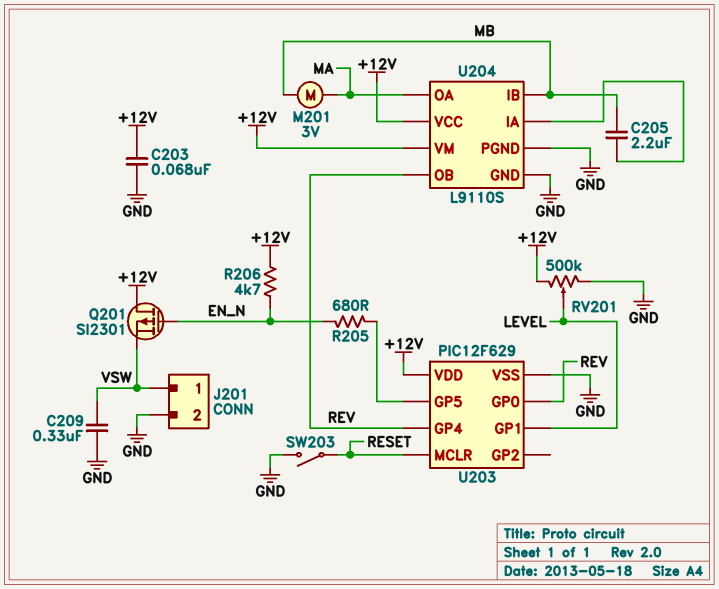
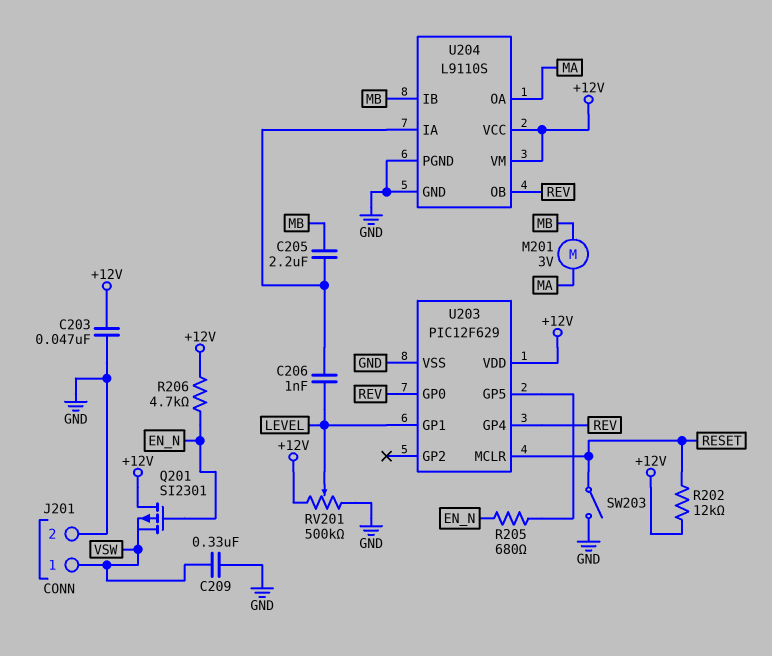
C203: 68nF (+12V, GND) -> 47nF (+12V, GND)
C206: none -> 1nF (LEVEL, U204/IA)
R202: none -> 12k (+12V, RESET)

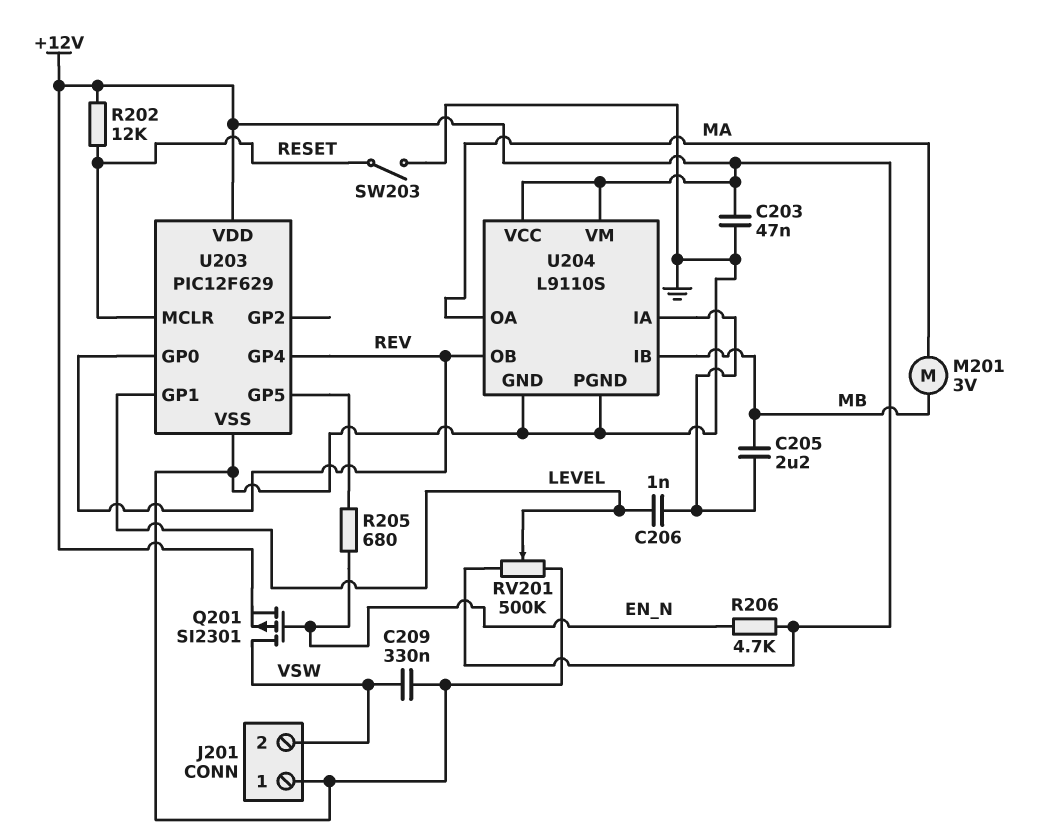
J201 pin 1: VSW -> GND
J201 pin 2: GND -> VSW
Q201: PMOS SI2301 (G EN_N, D +12V, S VSW) -> PMOS SI2301 (G EN_N, D VSW, S +12V)

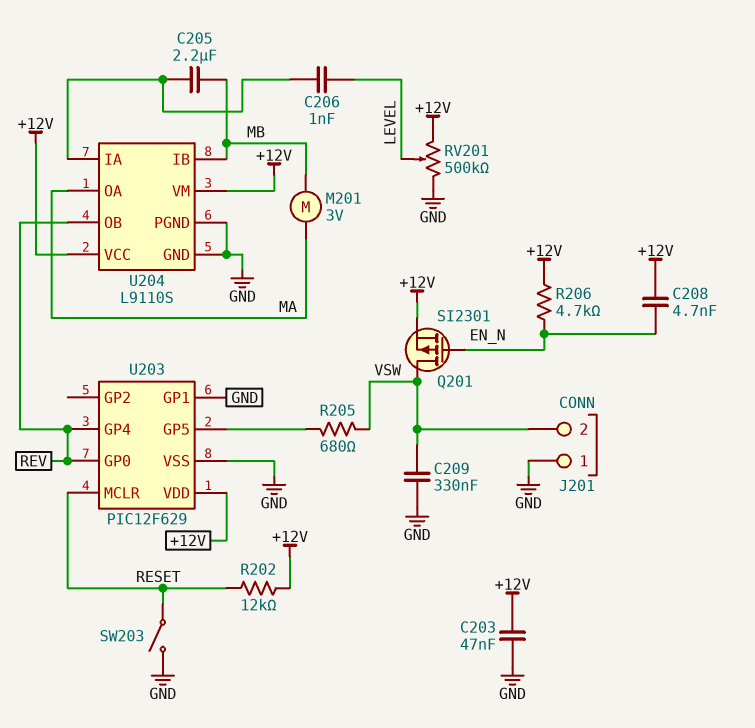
C208: none -> 4.7nF (+12V, EN_N)
R205: 680 (EN_N, U203/GP5) -> 680 (U203/GP5, VSW)
U203 pin GP1: LEVEL -> GND

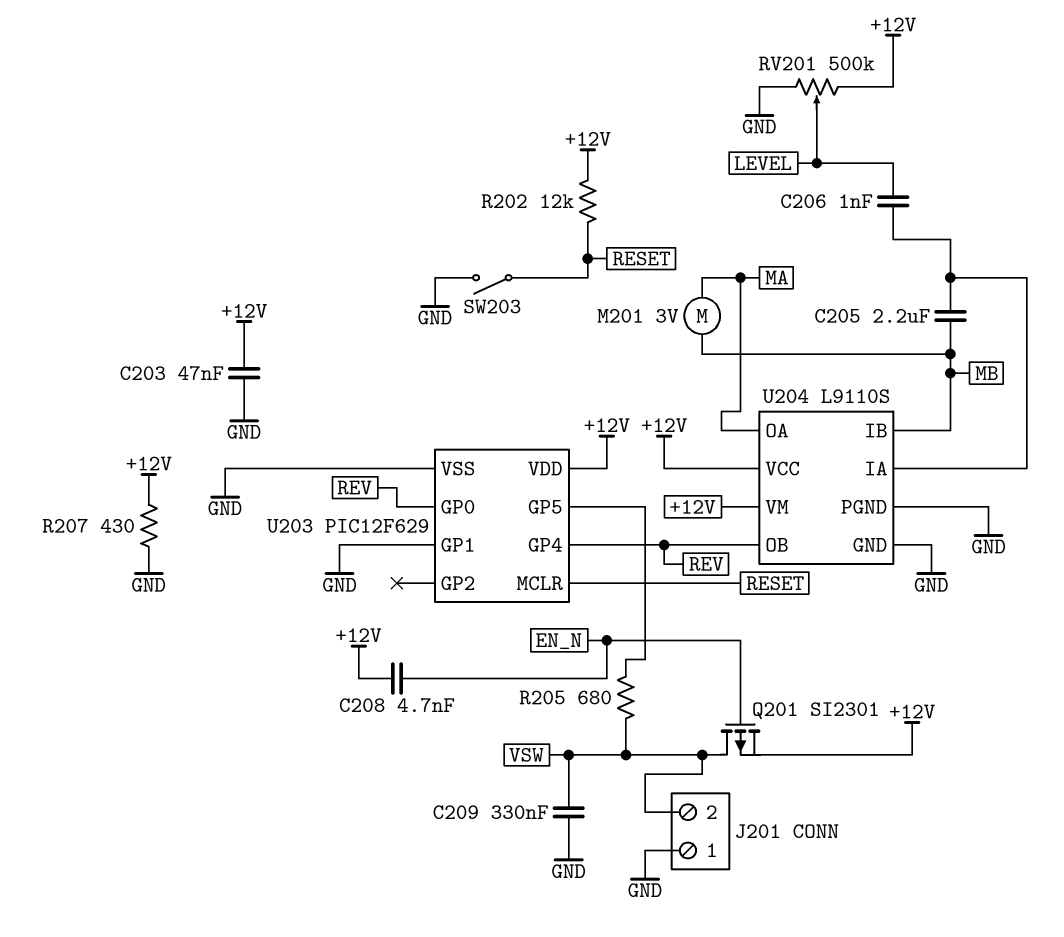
R206: 4.7k (+12V, EN_N) -> none
R207: none -> 430 (+12V, GND)

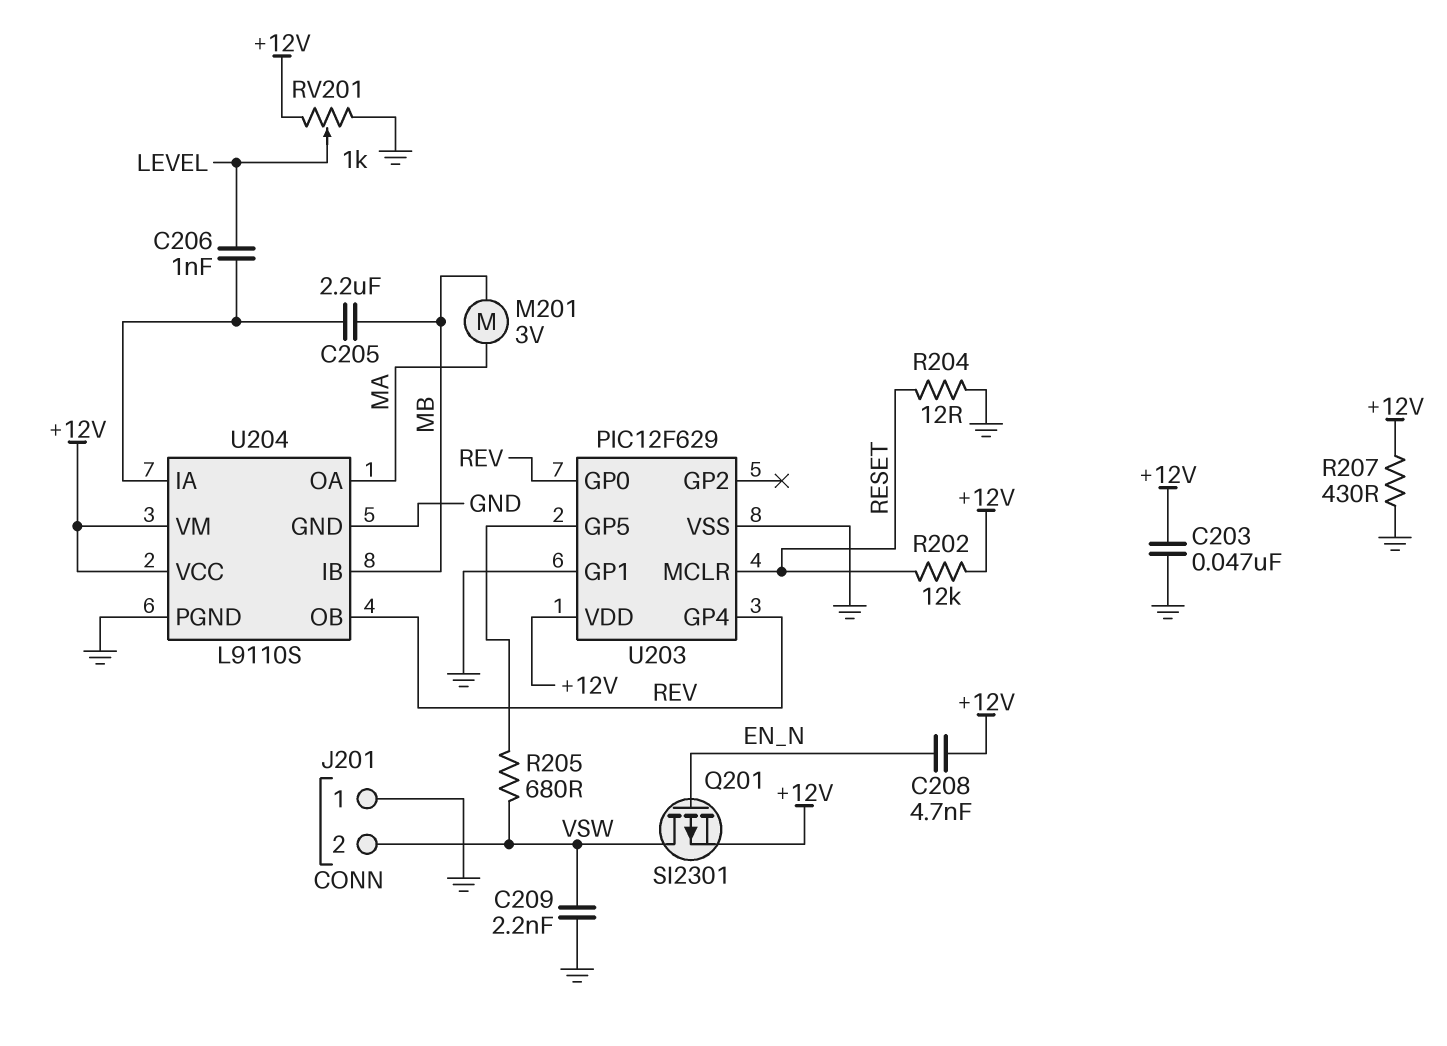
C209: 330nF (GND, VSW) -> 2.2nF (GND, VSW)
R204: none -> 12 (GND, RESET)
RV201: 500k (+12V, GND, wiper LEVEL) -> 1k (+12V, GND, wiper LEVEL)
SW203: switch (GND, RESET) -> none

